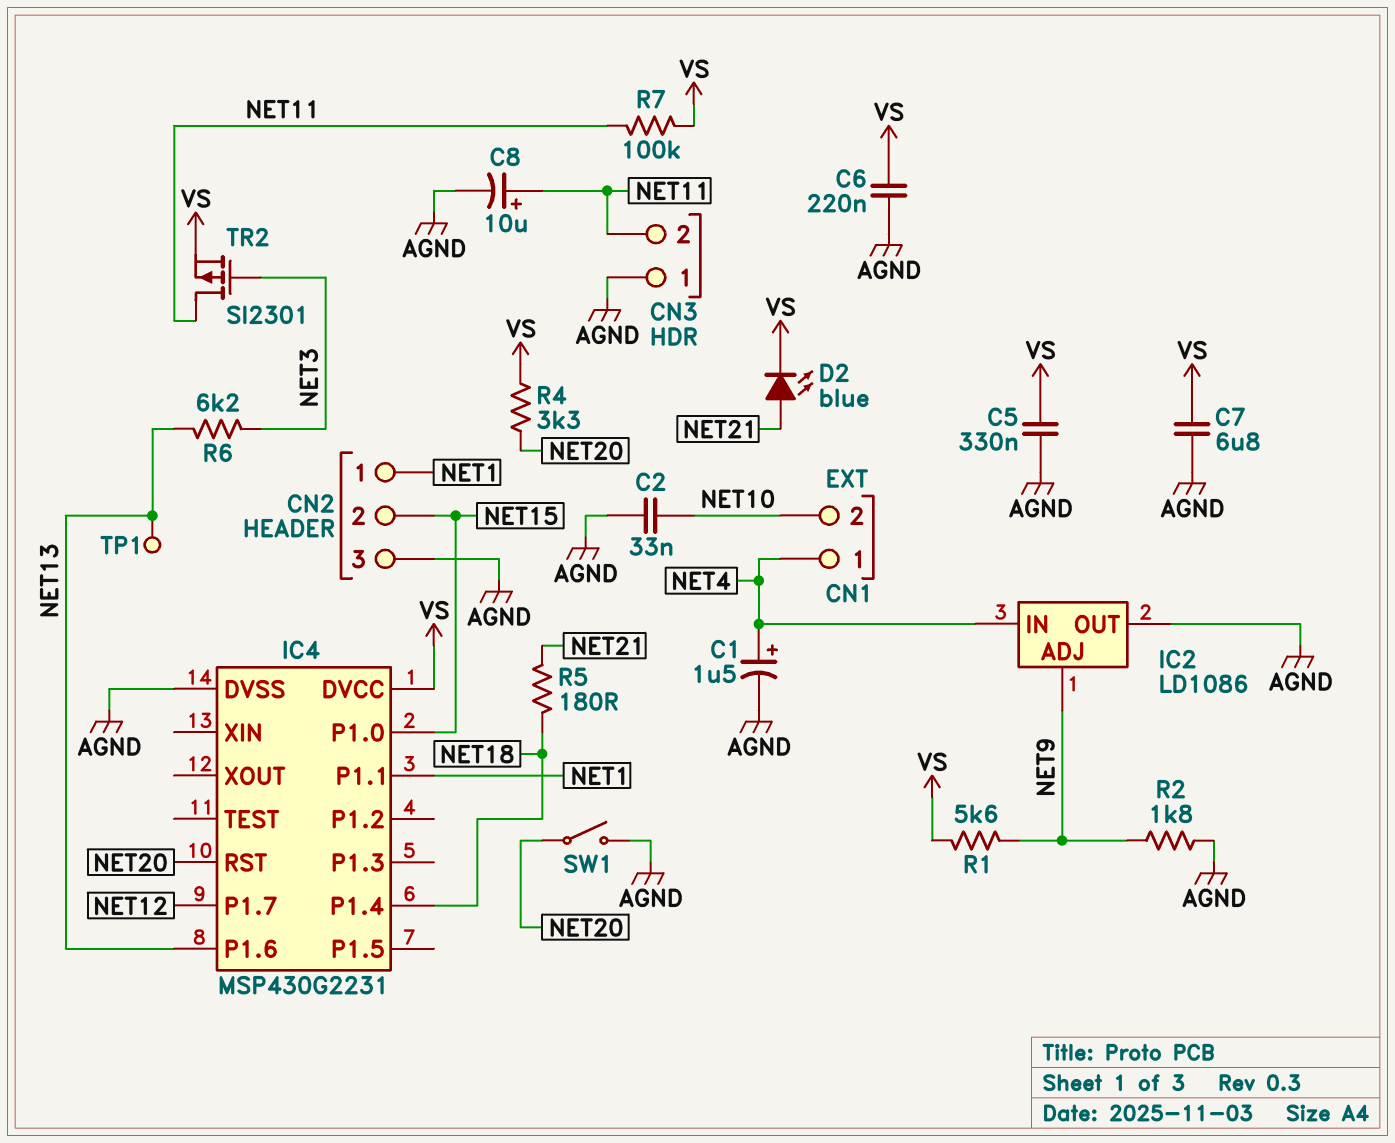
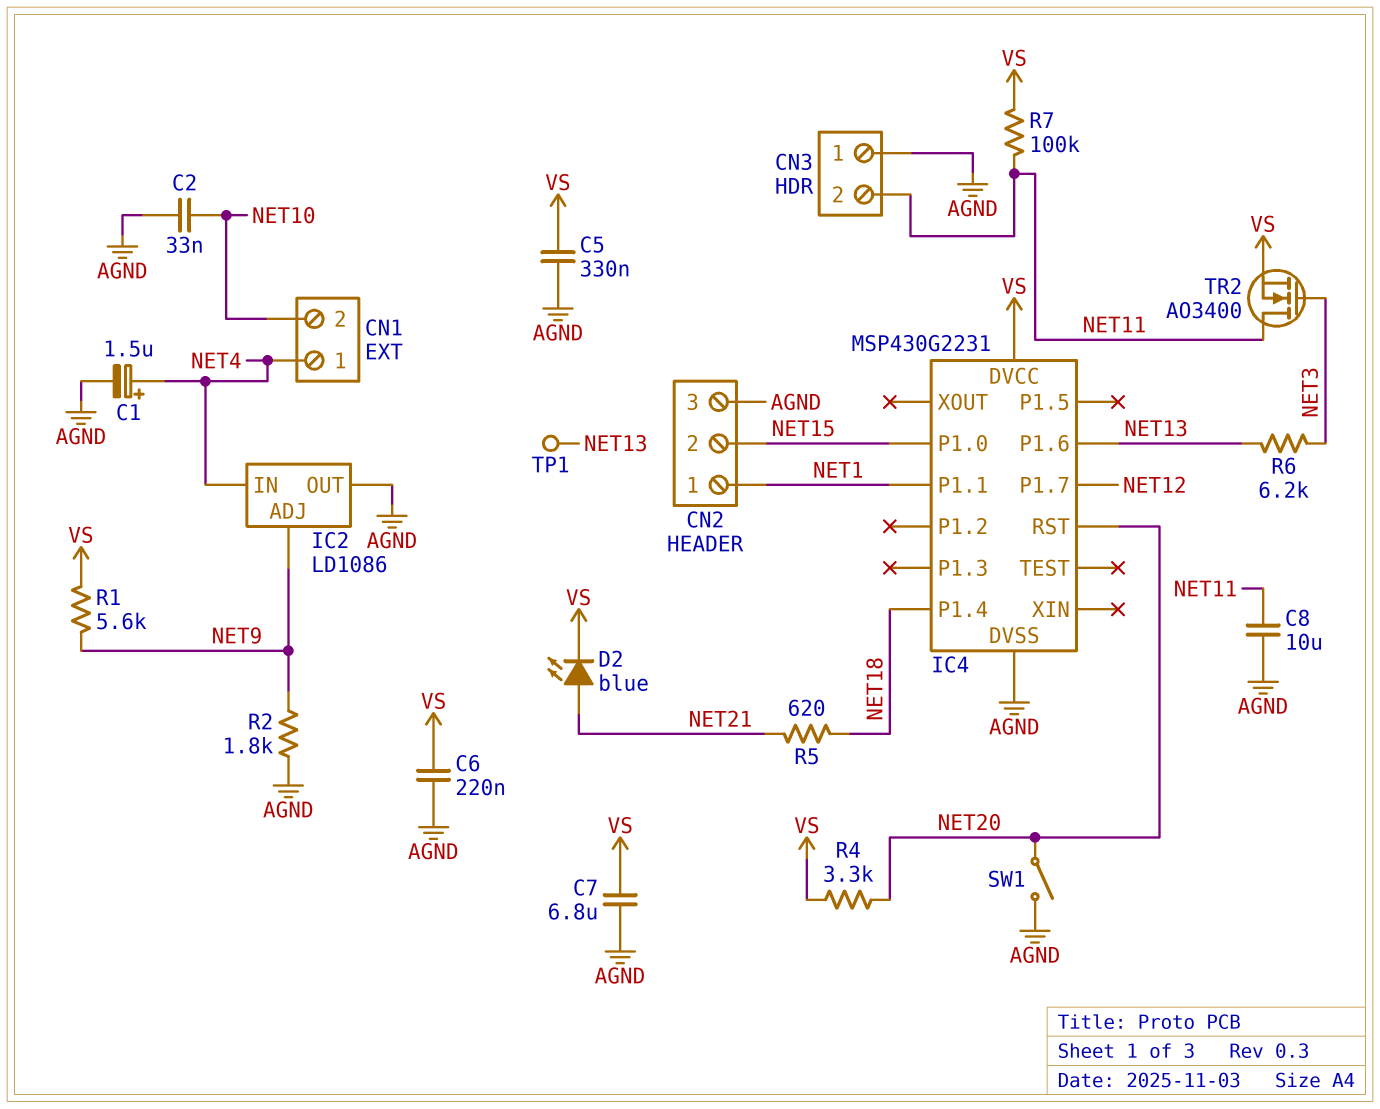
C8: 10uF (plus NET11, minus AGND) -> 10uF (AGND, NET11)
R5: 180 (NET18, NET21) -> 620 (NET18, NET21)
TR2: PMOS SI2301 (G NET3, D NET11, S VS) -> NMOS AO3400 (G NET3, D NET11, S VS)

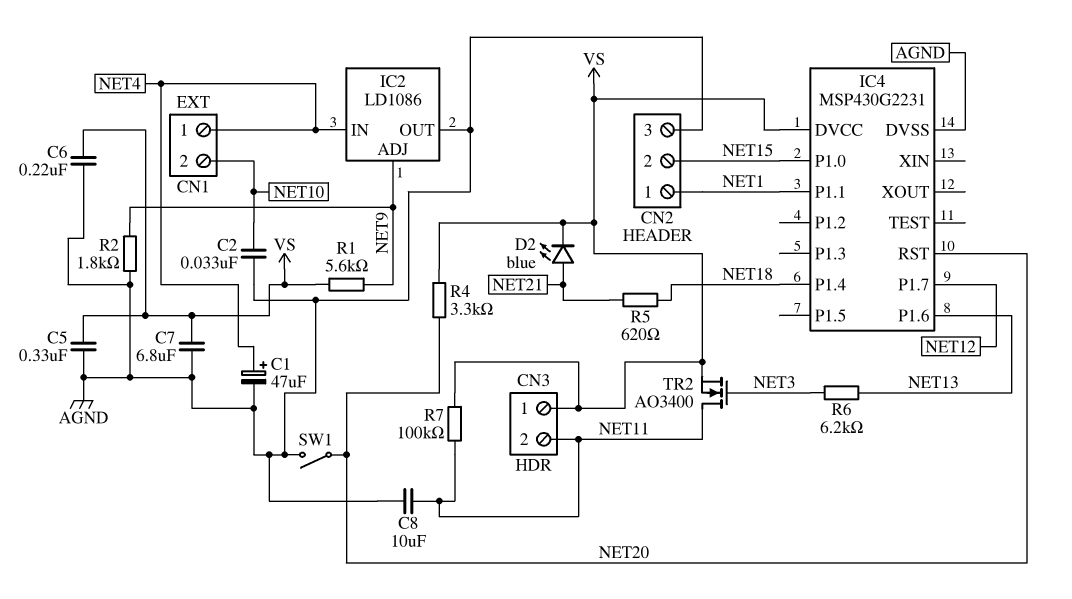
C1: 1.5uF (plus NET4, minus AGND) -> 47uF (plus NET4, minus AGND)
CN3 pin 1: AGND -> VS
TP1: test point (NET13) -> none

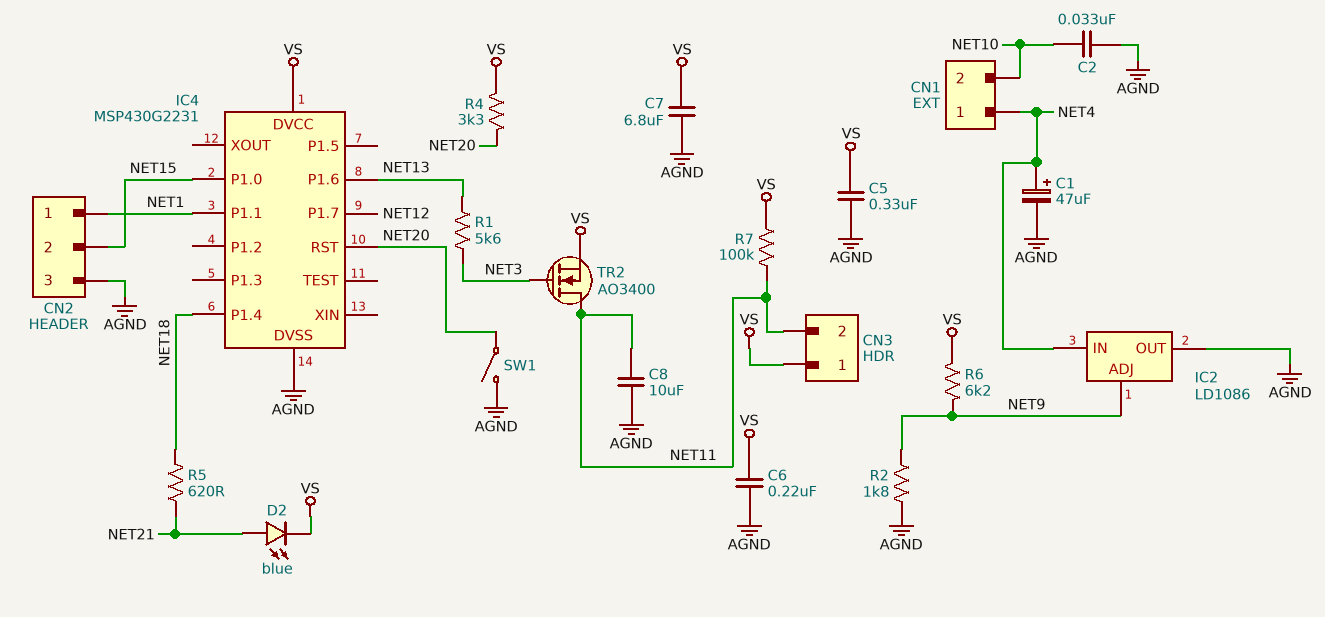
R1: 5.6k (NET9, VS) -> 5.6k (NET3, NET13)
R6: 6.2k (NET3, NET13) -> 6.2k (NET9, VS)

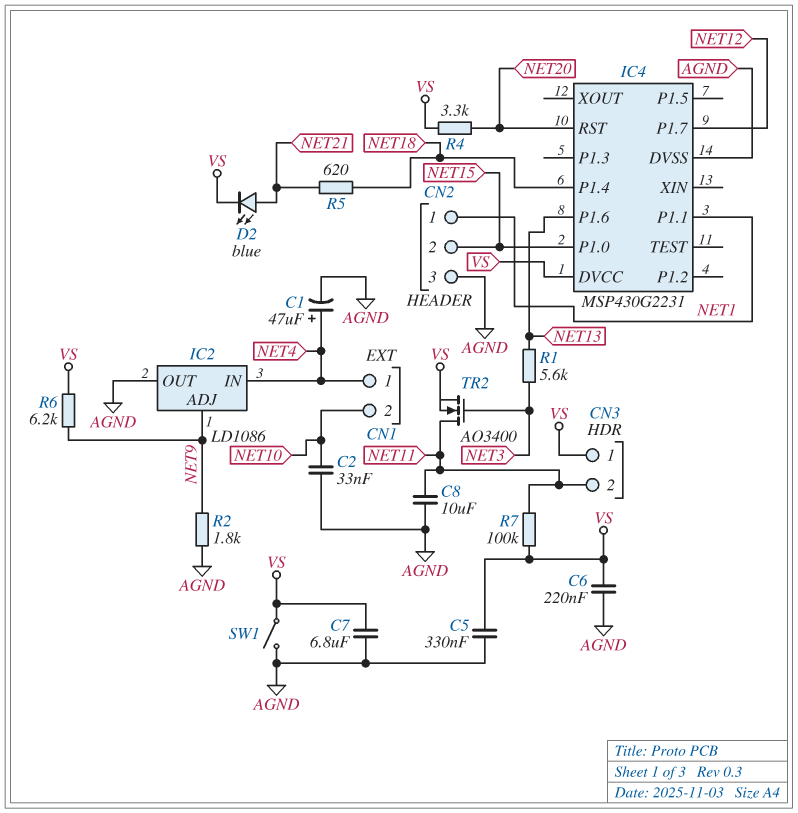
SW1: switch (AGND, NET20) -> switch (AGND, VS)

